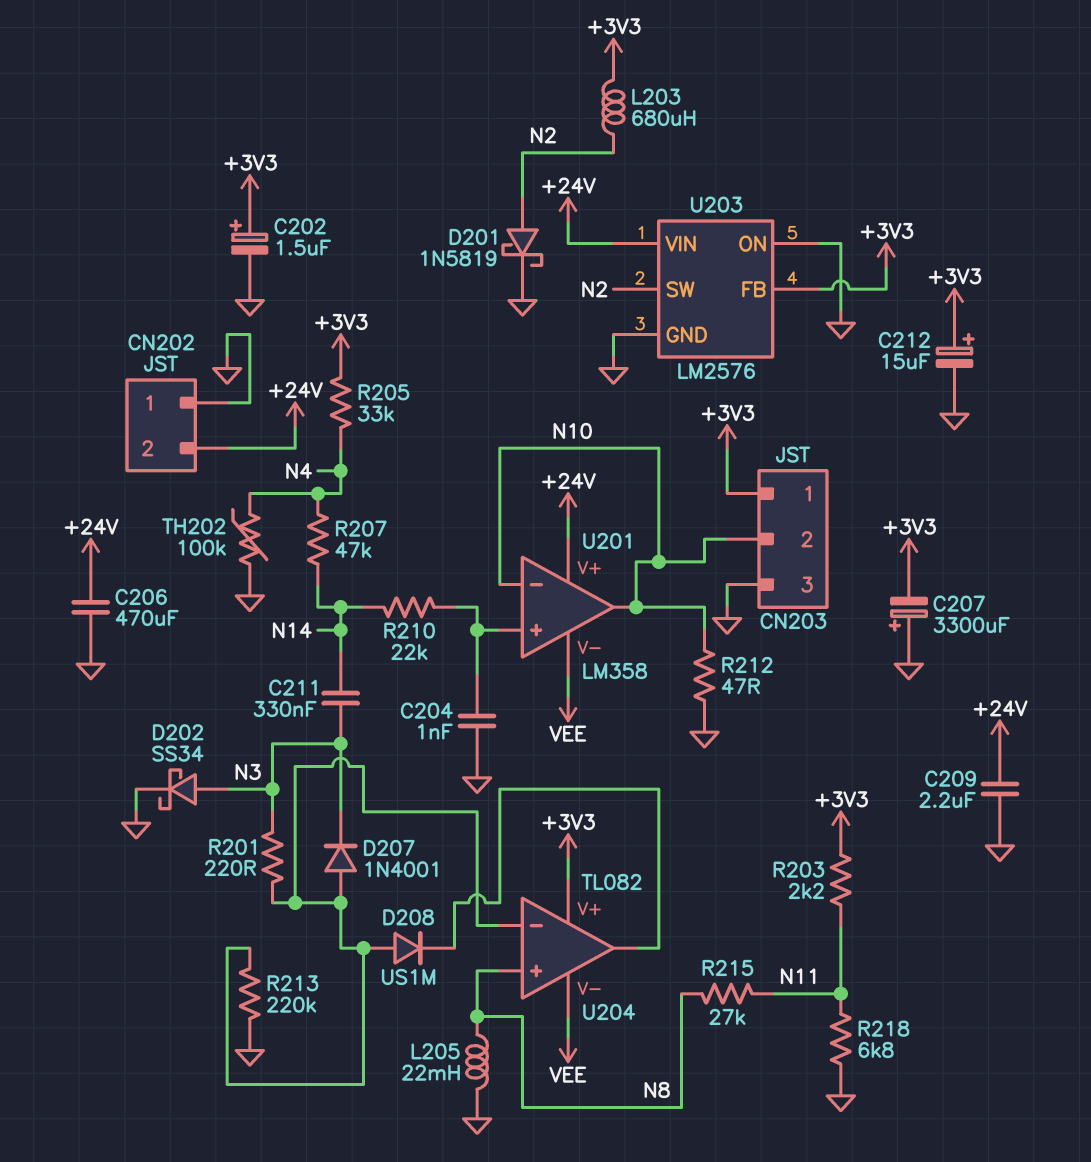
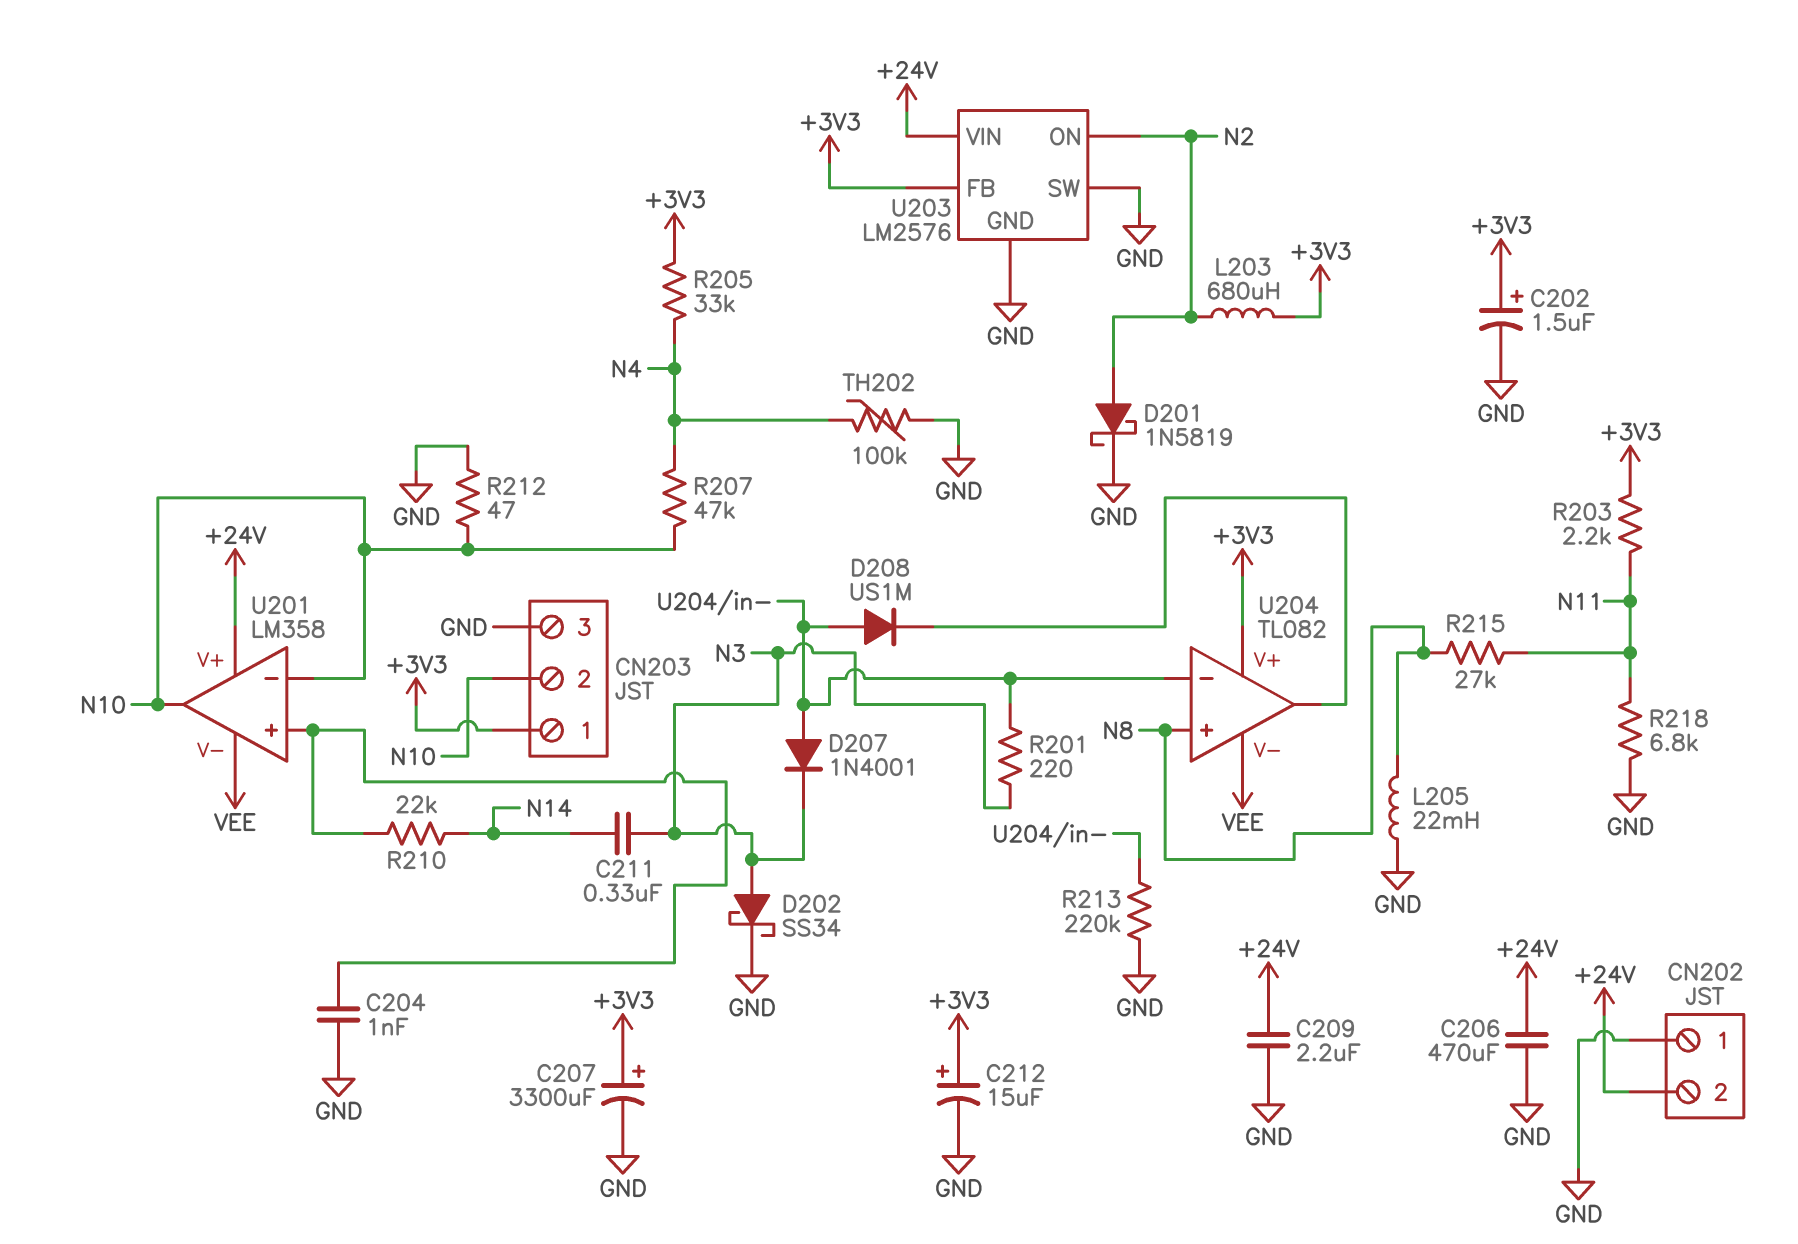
C207: 3300uF (plus GND, minus +3V3) -> 3300uF (plus +3V3, minus GND)
R207: 47k (N4, N14) -> 47k (N4, N10)
U203 pin ON: GND -> N2
U203 pin SW: N2 -> GND

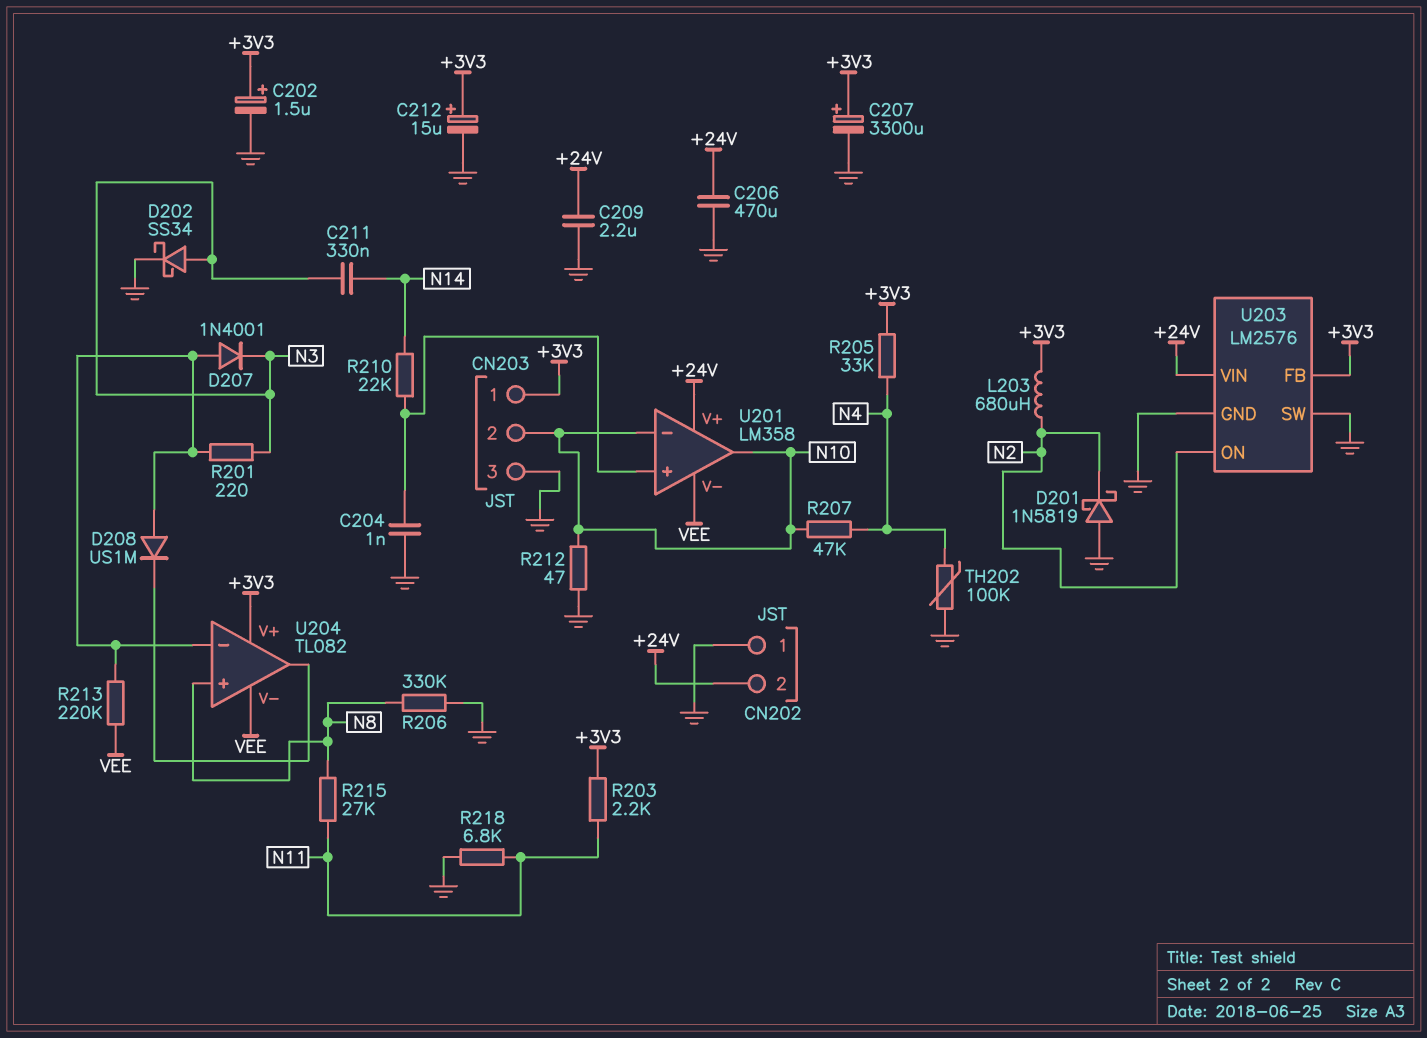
D201: schottky 1N5819 (A N2, K GND) -> schottky 1N5819 (A GND, K N2)
L205: 22mH (GND, N8) -> none
R206: none -> 330k (GND, N8)
R213: 220k (GND, U204/in-) -> 220k (U204/in-, VEE)

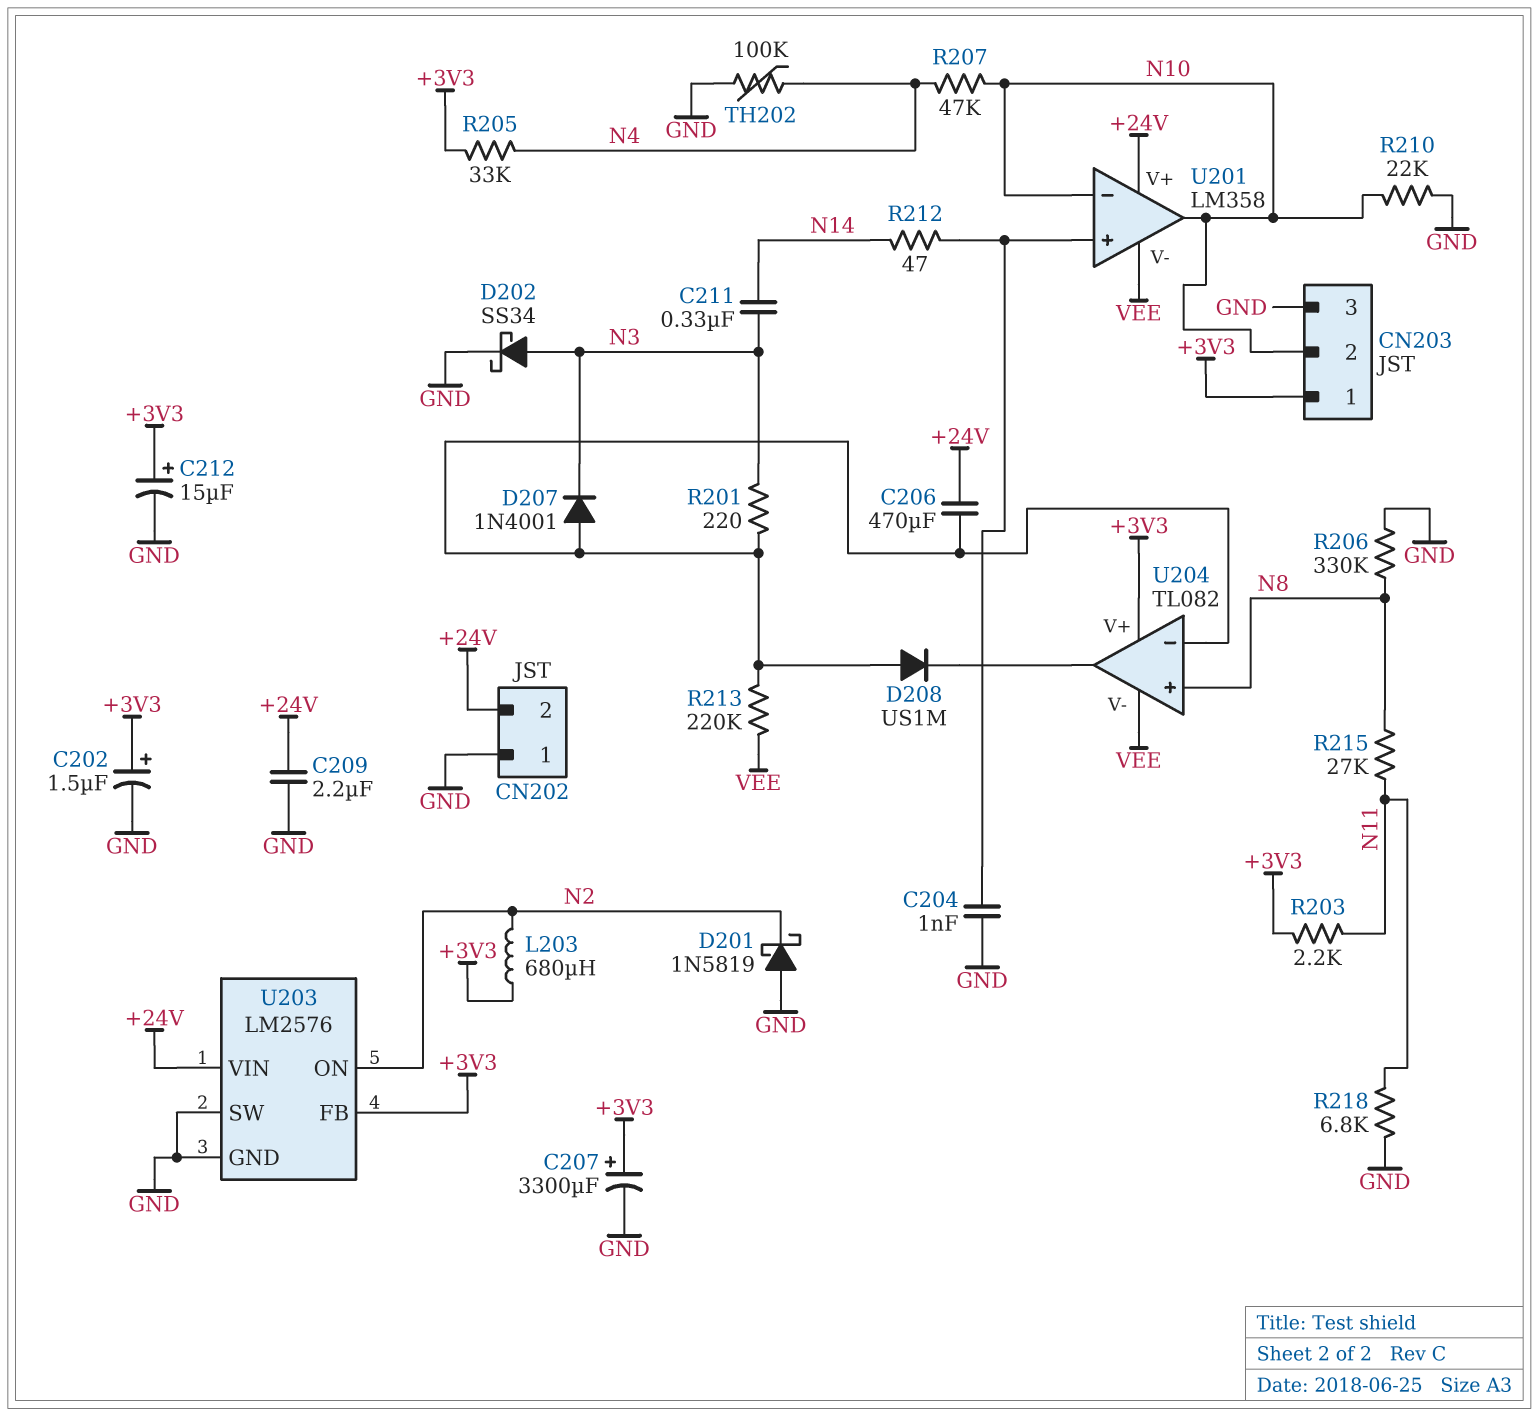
C206: 470uF (+24V, GND) -> 470uF (+24V, U204/in-)
R210: 22k (N14, U201/in+) -> 22k (GND, N10)
R212: 47 (GND, N10) -> 47 (N14, U201/in+)

